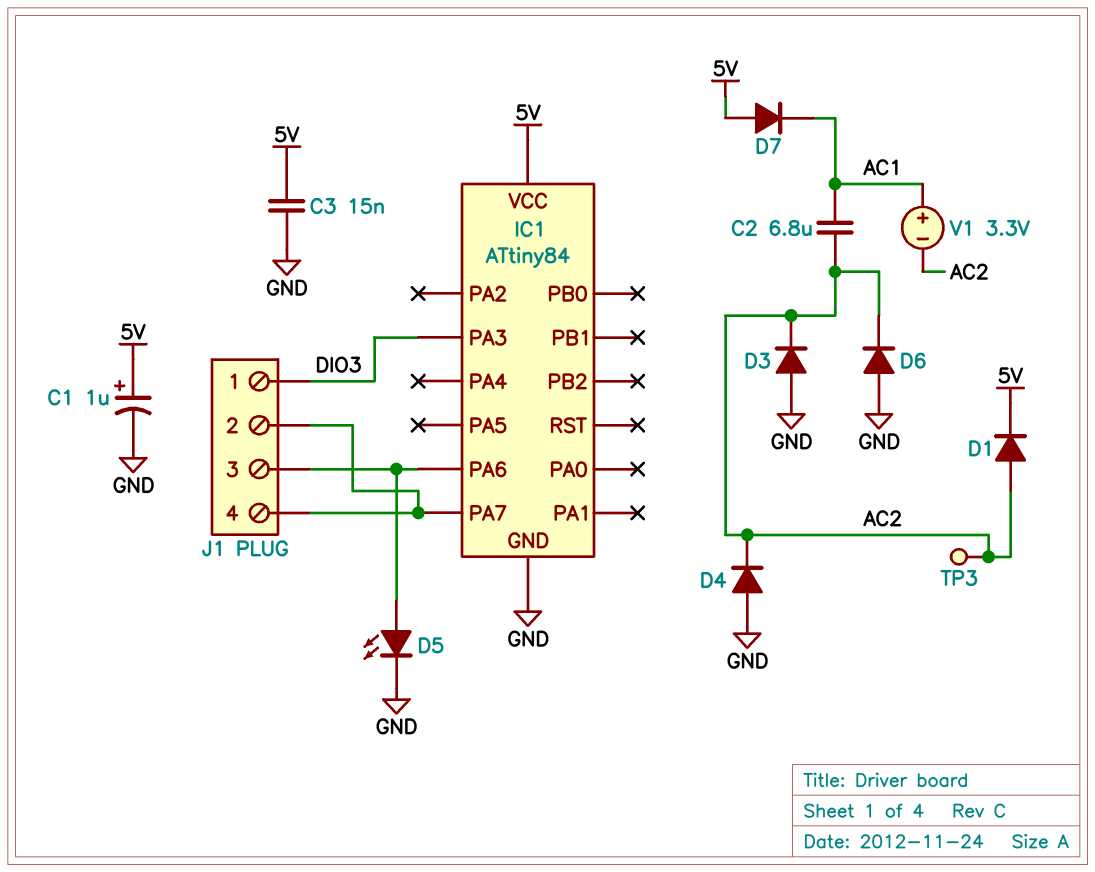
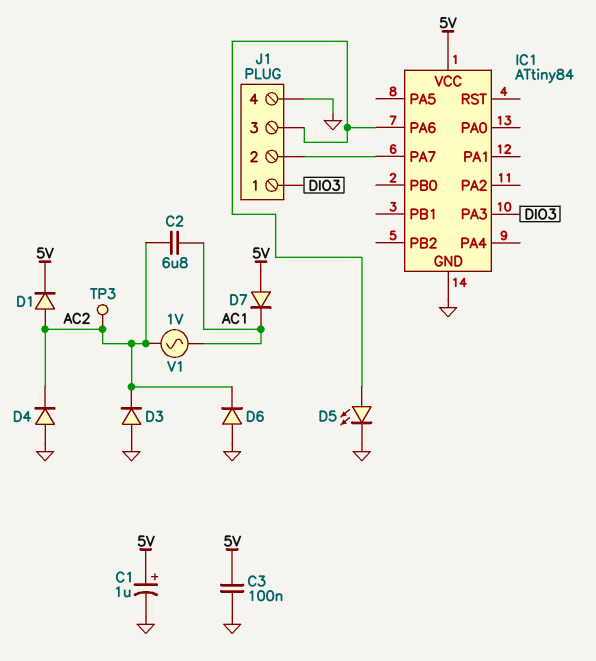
C3: 15nF (5V, GND) -> 100nF (5V, GND)
J1 pin 4: IC1/PA7 -> GND
V1: 3.3V (plus AC1, minus AC2) -> AC 1V (AC1, AC2)

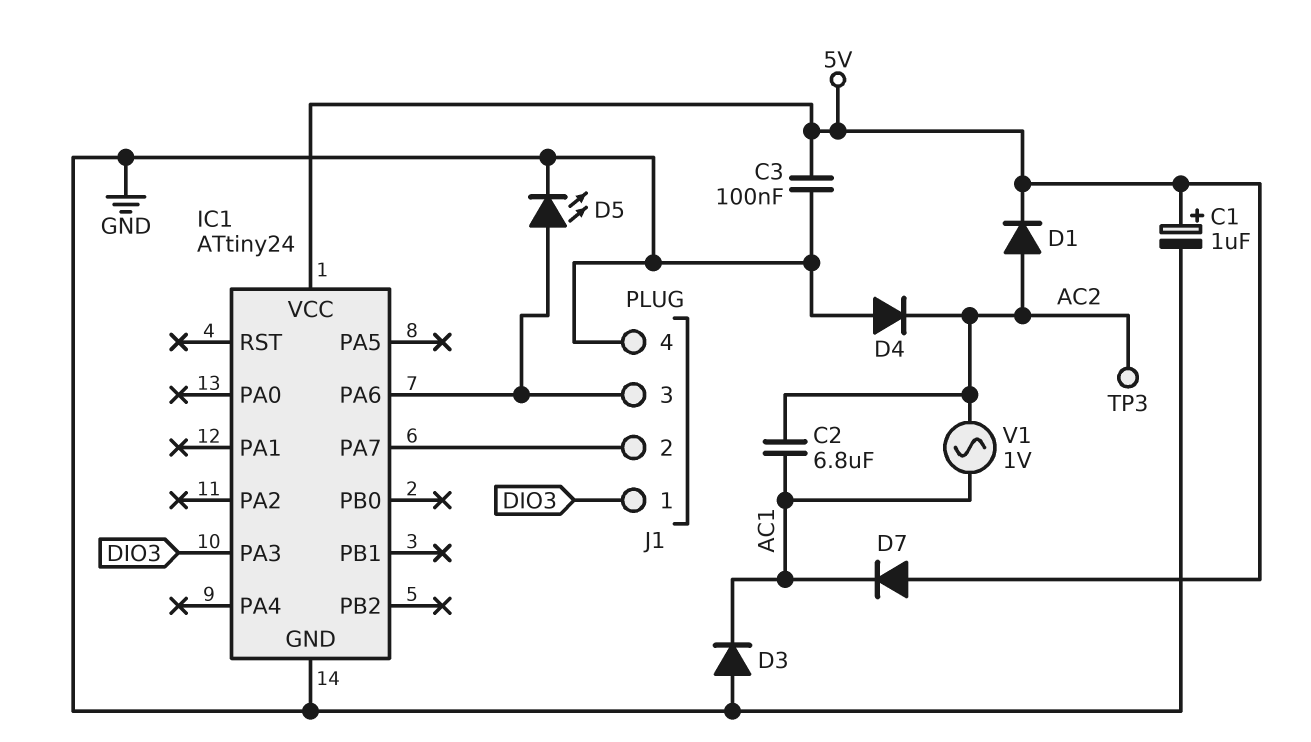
D3: diode (A GND, K AC2) -> diode (A GND, K AC1)
D6: diode (A GND, K AC2) -> none
IC1: ATtiny84 -> ATtiny24

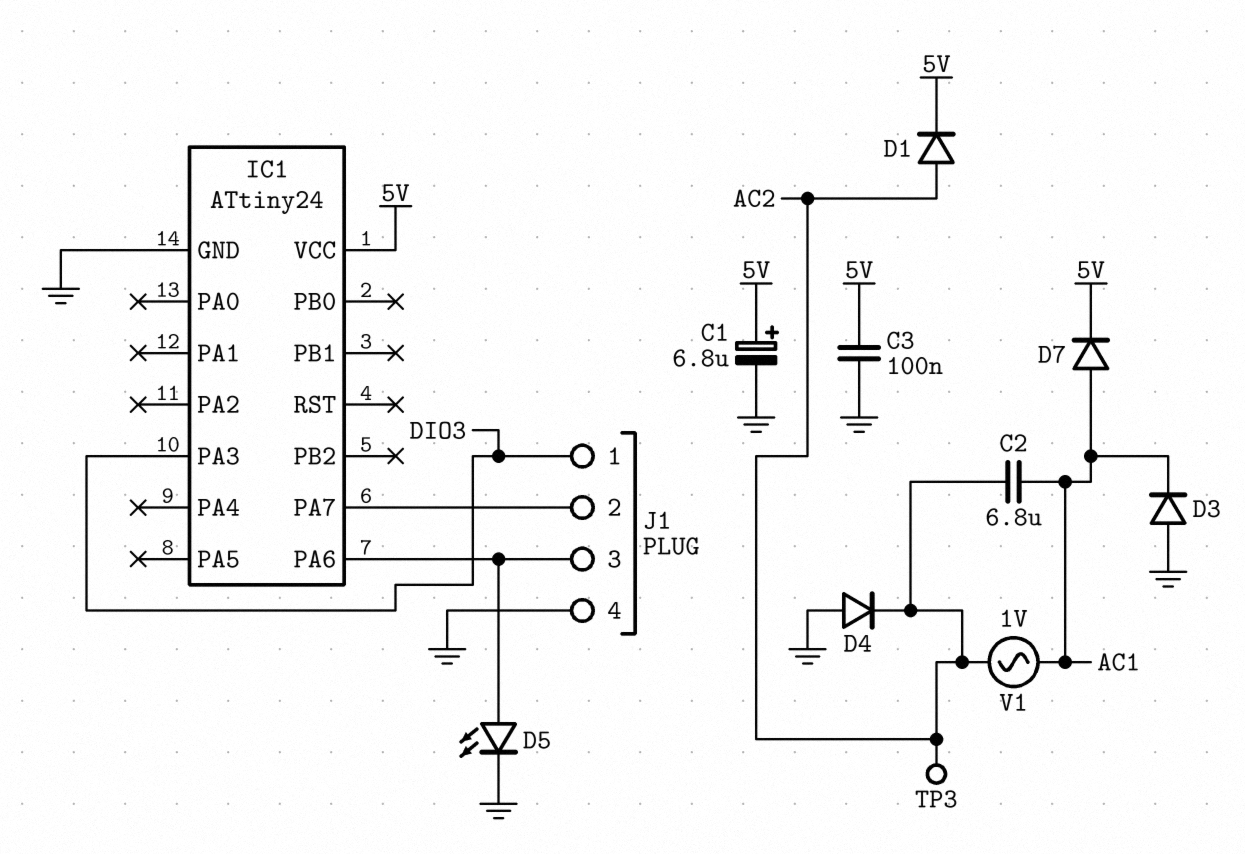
C1: 1uF (plus 5V, minus GND) -> 6.8uF (plus 5V, minus GND)
D7: diode (A 5V, K AC1) -> diode (A AC1, K 5V)

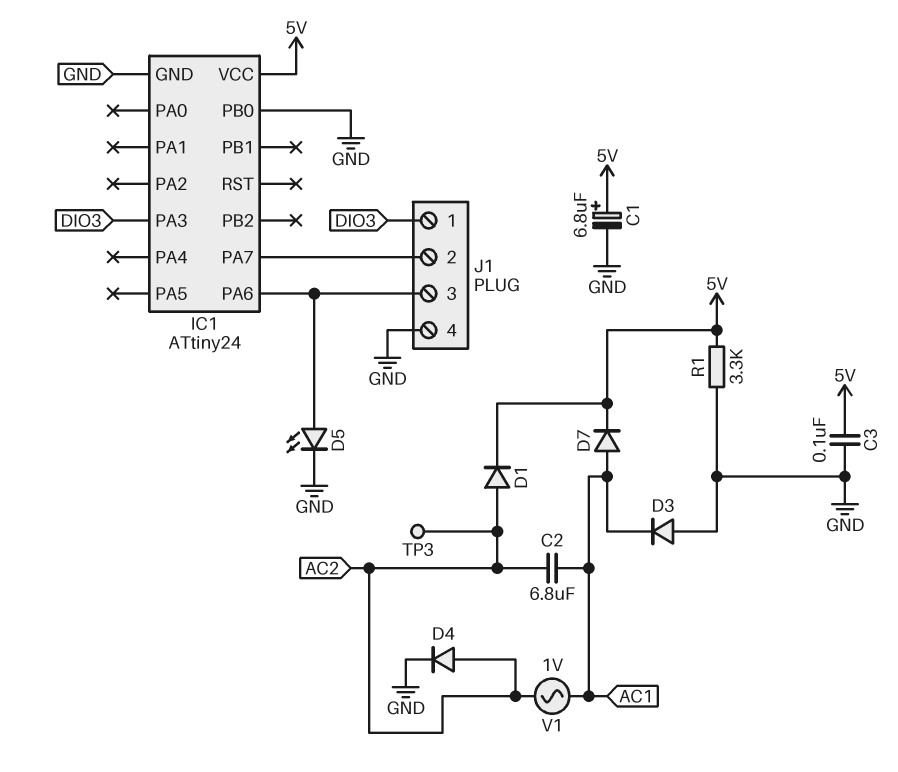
D4: diode (A GND, K AC2) -> diode (A AC2, K GND)
IC1 pin PB0: none -> GND
R1: none -> 3.3k (5V, GND)

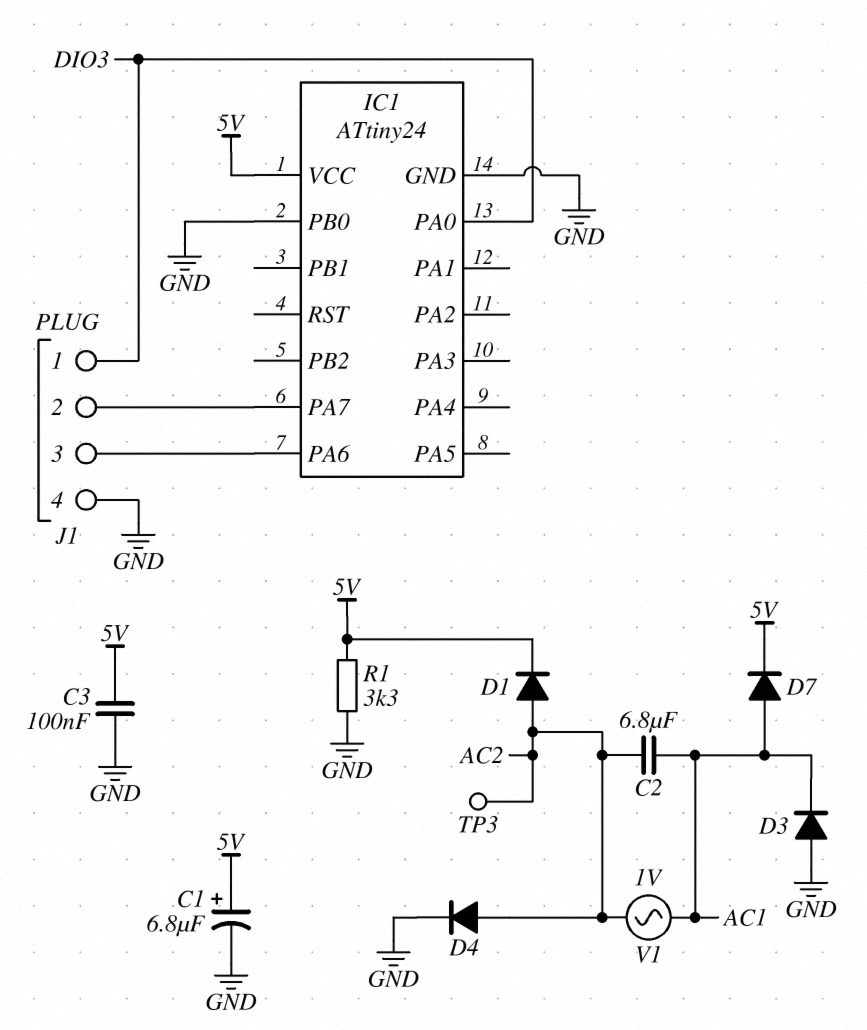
D5: LED (A IC1/PA6, K GND) -> none
IC1 pin PA0: none -> DIO3
IC1 pin PA3: DIO3 -> none

